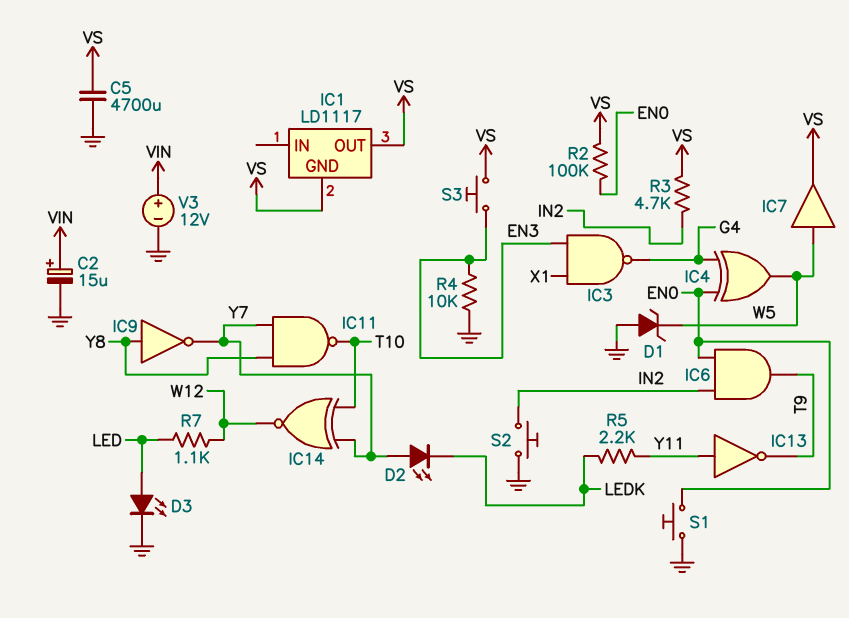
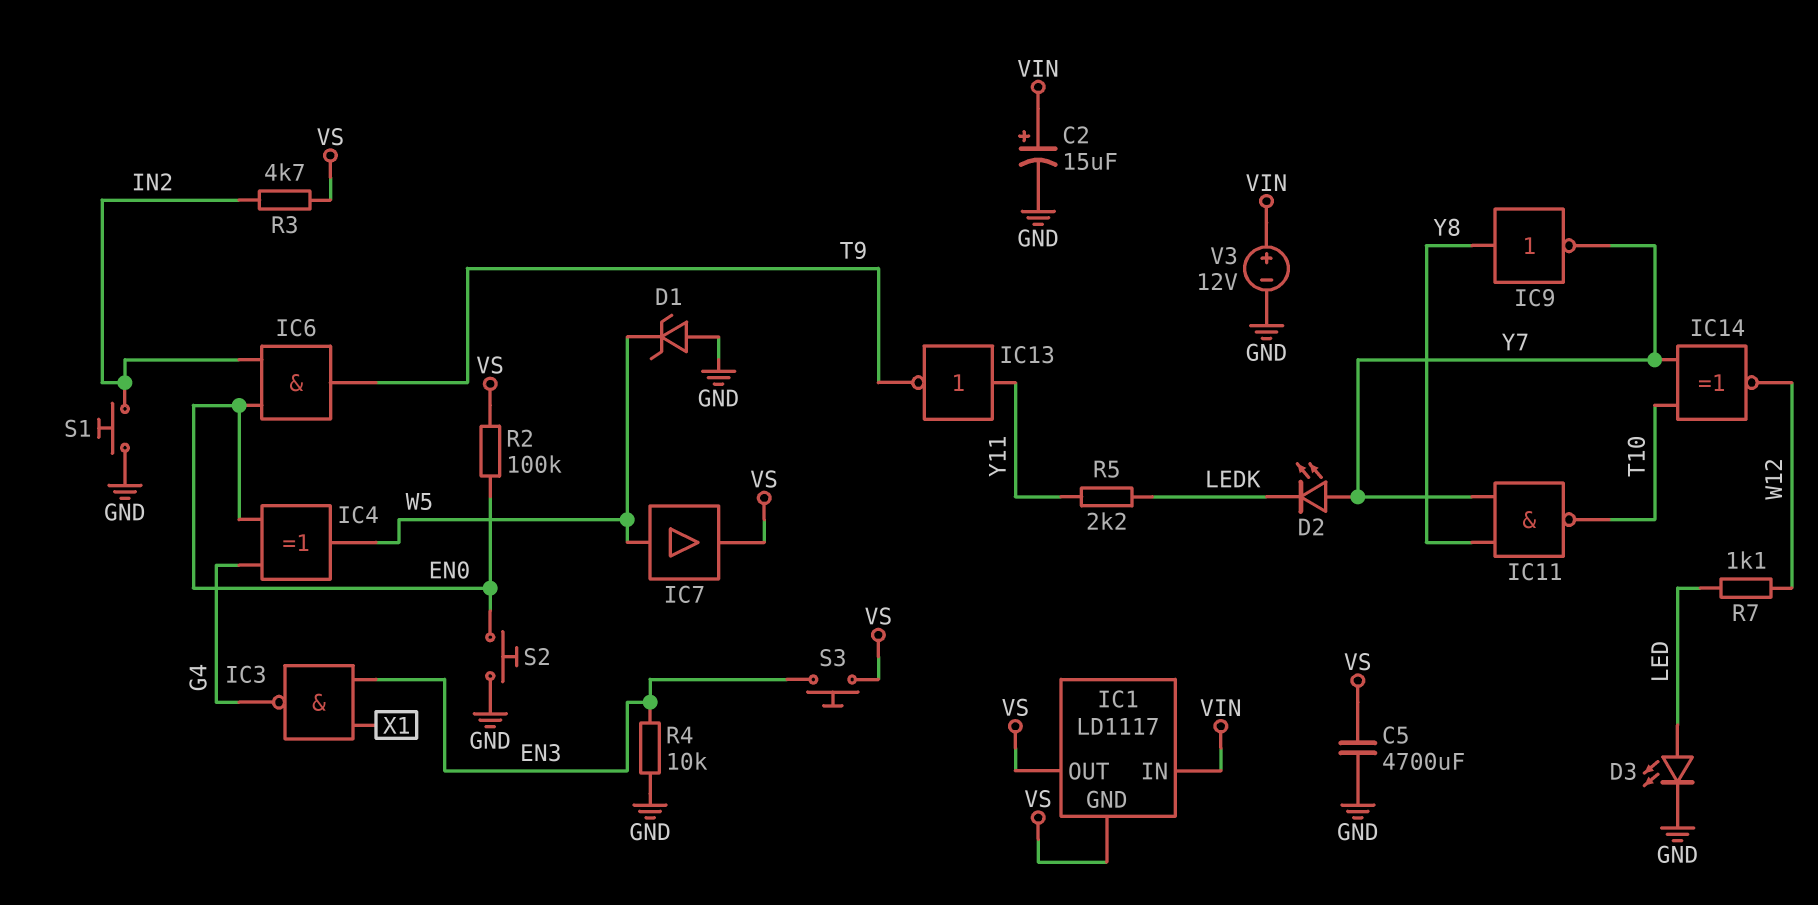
IC1 pin IN: none -> VIN
S1: button (EN0, GND) -> button (GND, IN2)
S2: button (GND, IN2) -> button (EN0, GND)

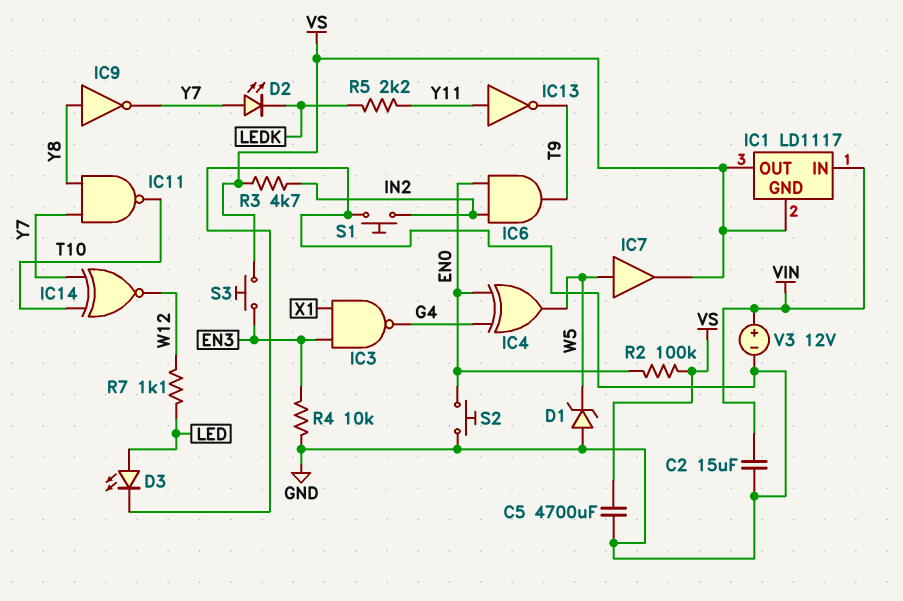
C2: 15uF (plus VIN, minus GND) -> 15uF (GND, VIN)

